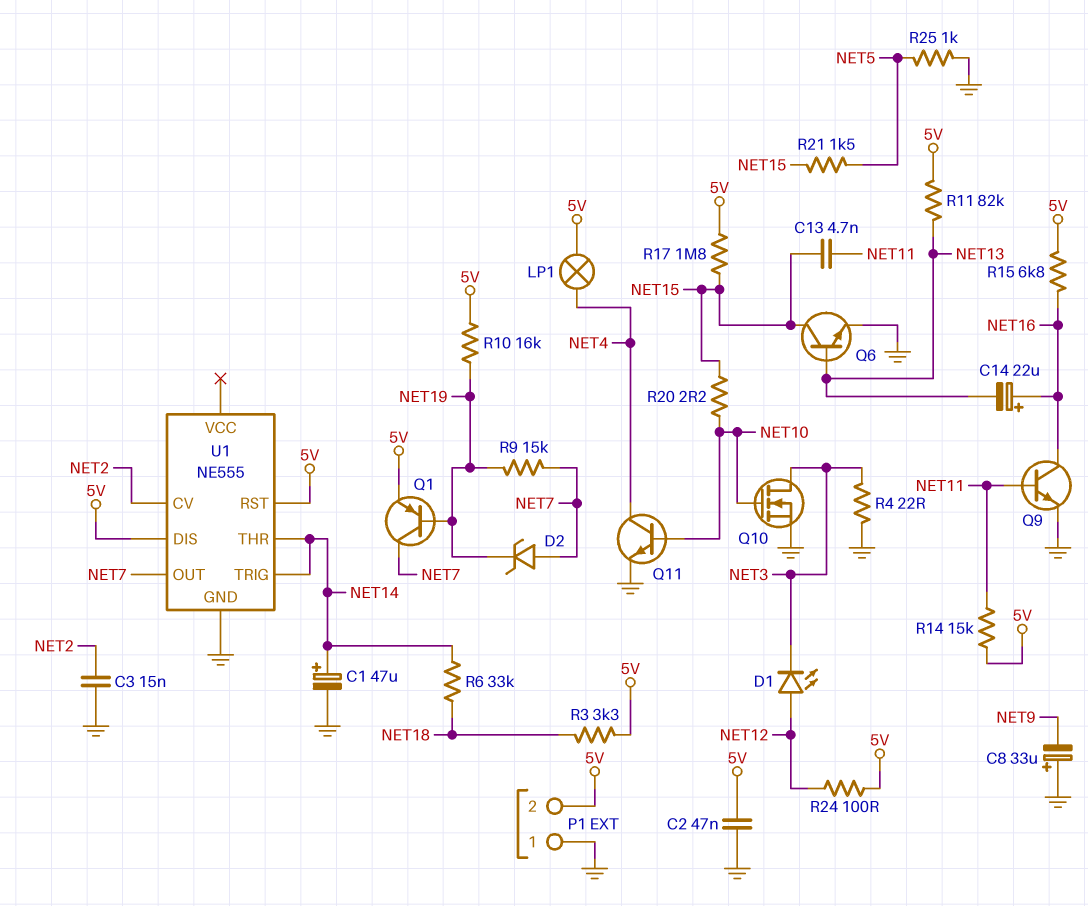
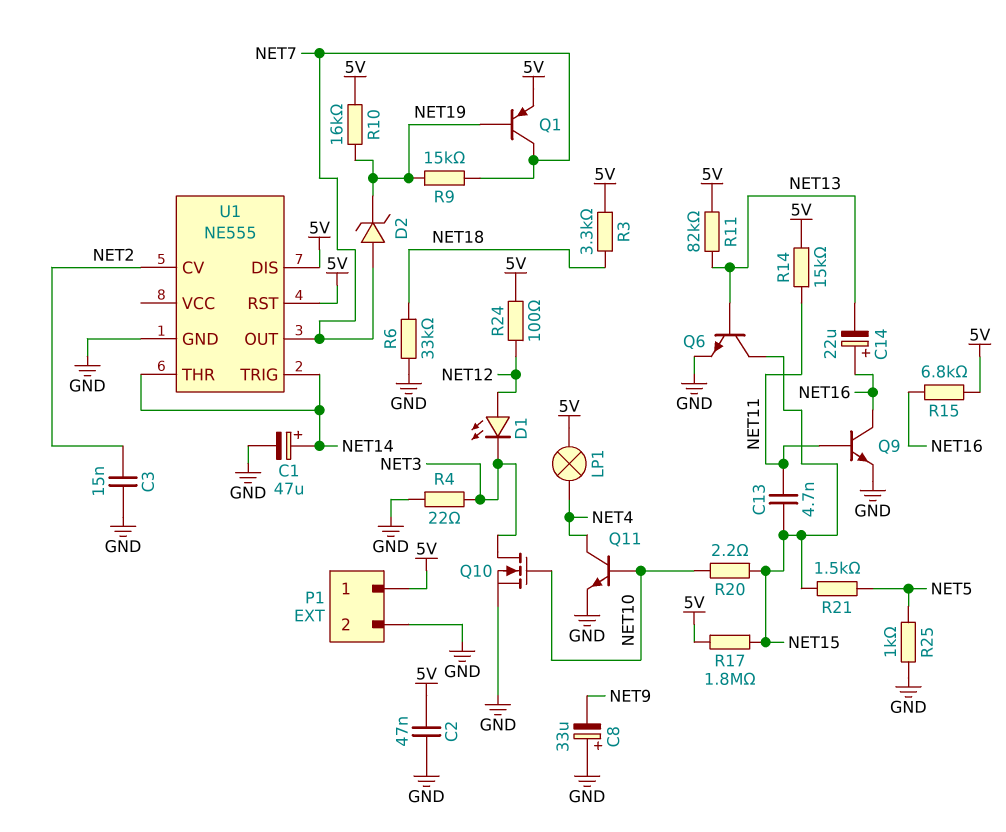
P1 pin 1: GND -> 5V
P1 pin 2: 5V -> GND
R6: 33k (NET14, NET18) -> 33k (GND, NET18)

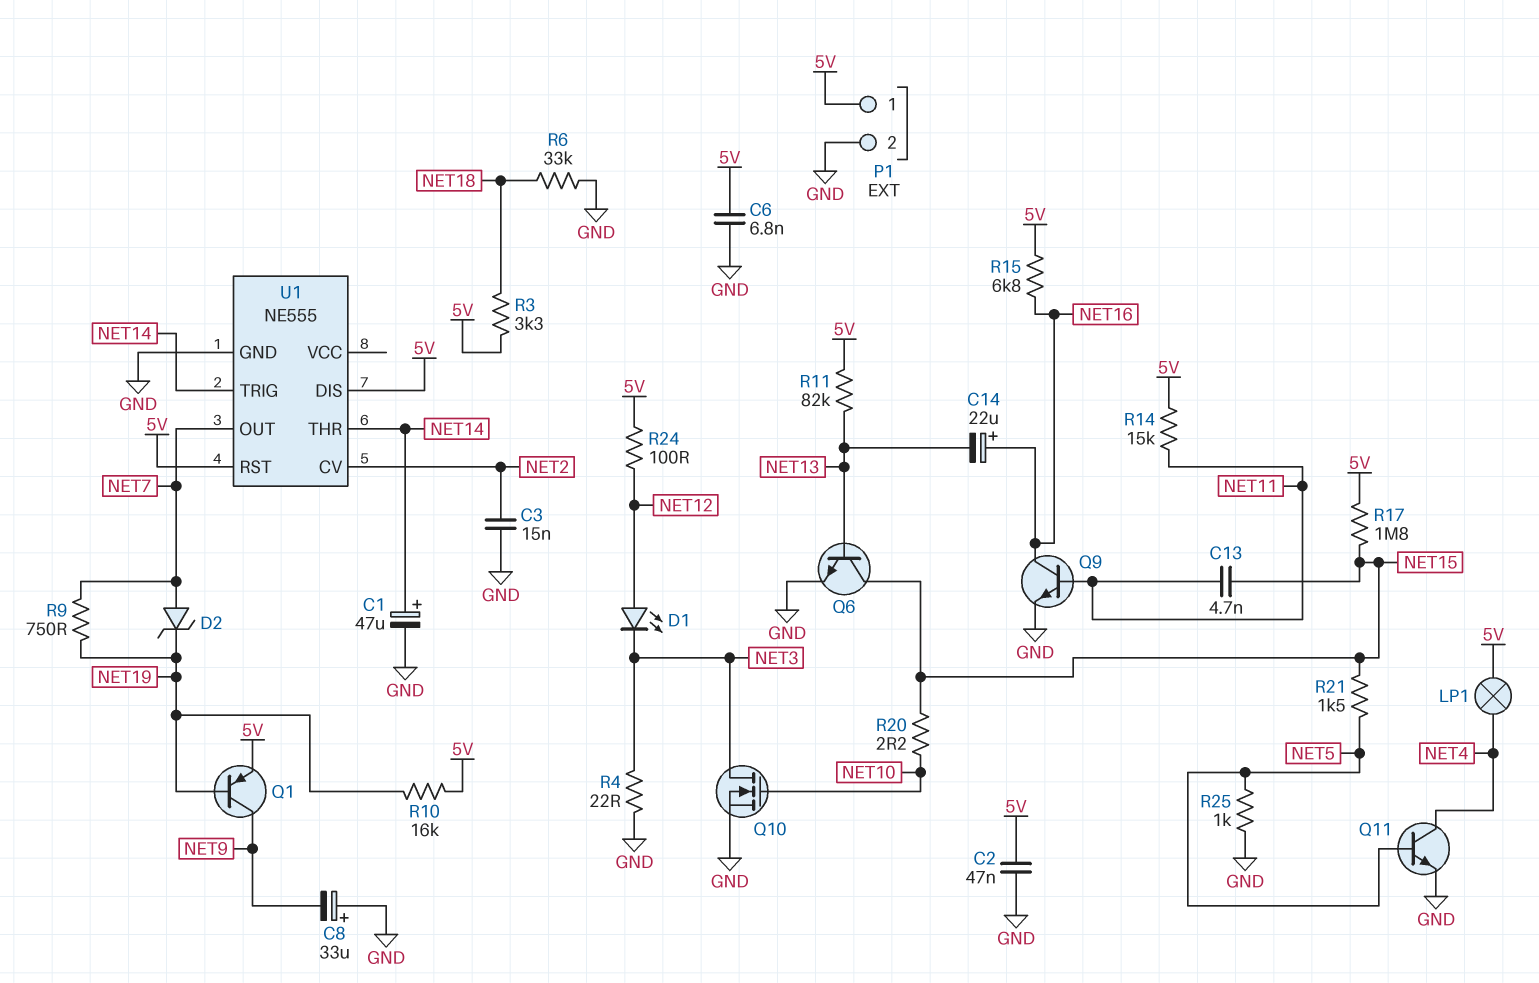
C6: none -> 6.8nF (5V, GND)
Q1: PNP (B NET19, C NET7, E 5V) -> PNP (B NET19, C NET9, E 5V)
Q11: NPN (B NET10, C NET4, E GND) -> NPN (B NET5, C NET4, E GND)
R9: 15k (NET7, NET19) -> 750 (NET7, NET19)

